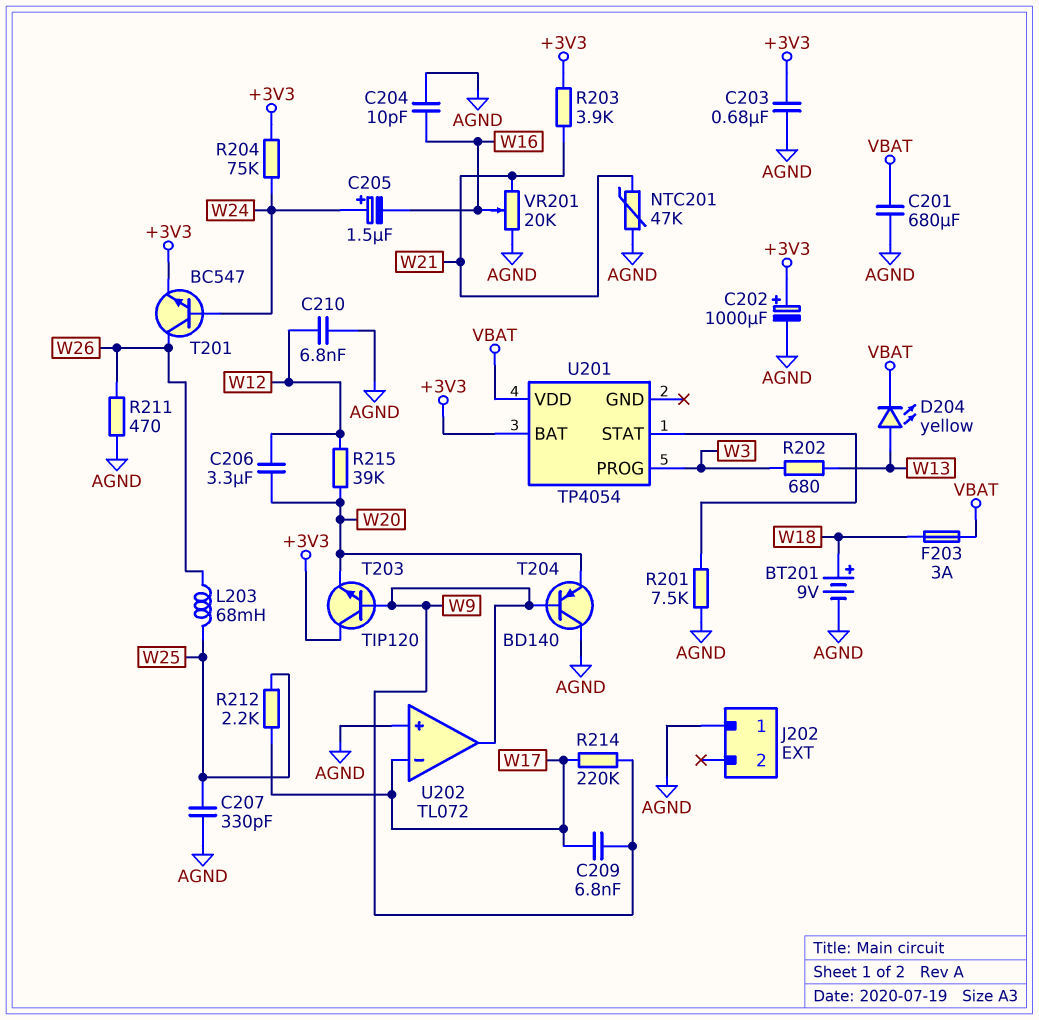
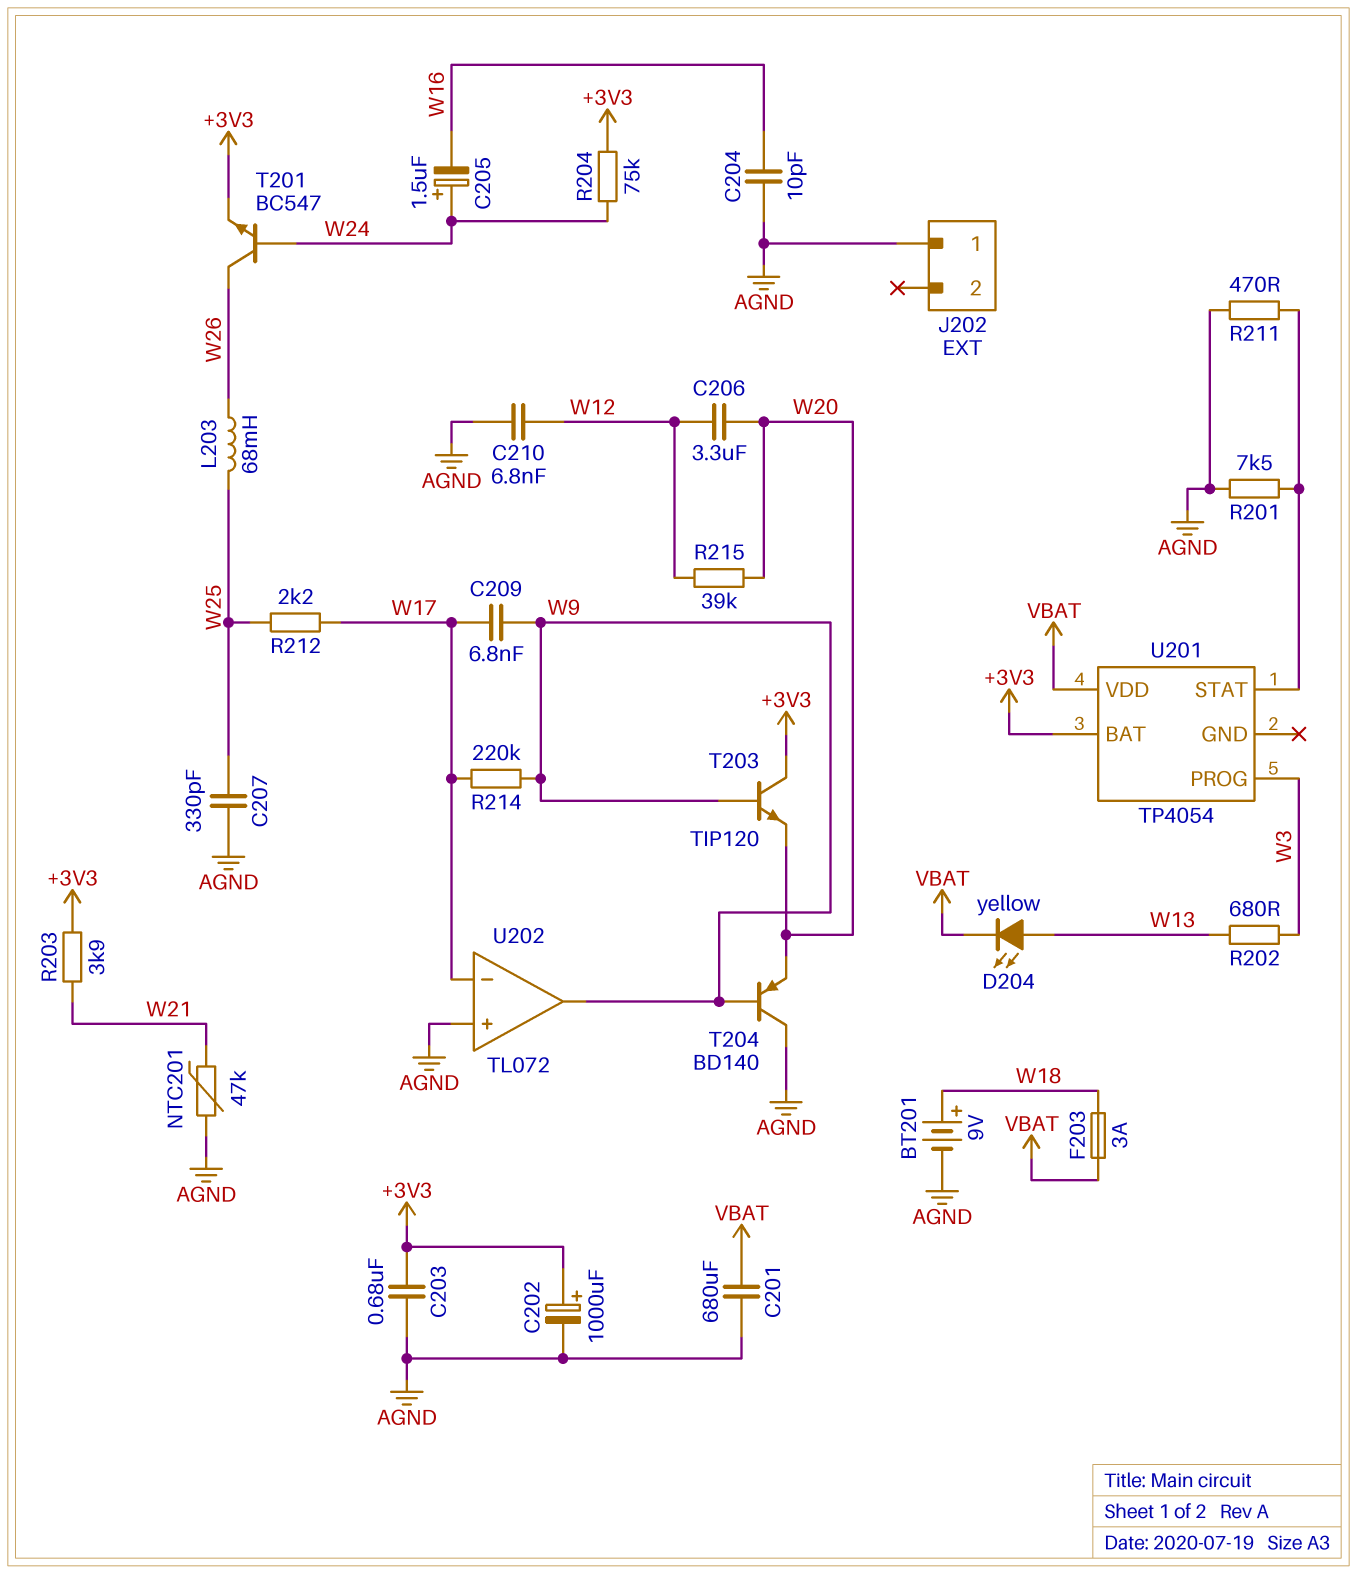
R211: 470 (AGND, W26) -> 470 (AGND, U201/STAT)
VR201: 20k (AGND, W21, wiper W16) -> none

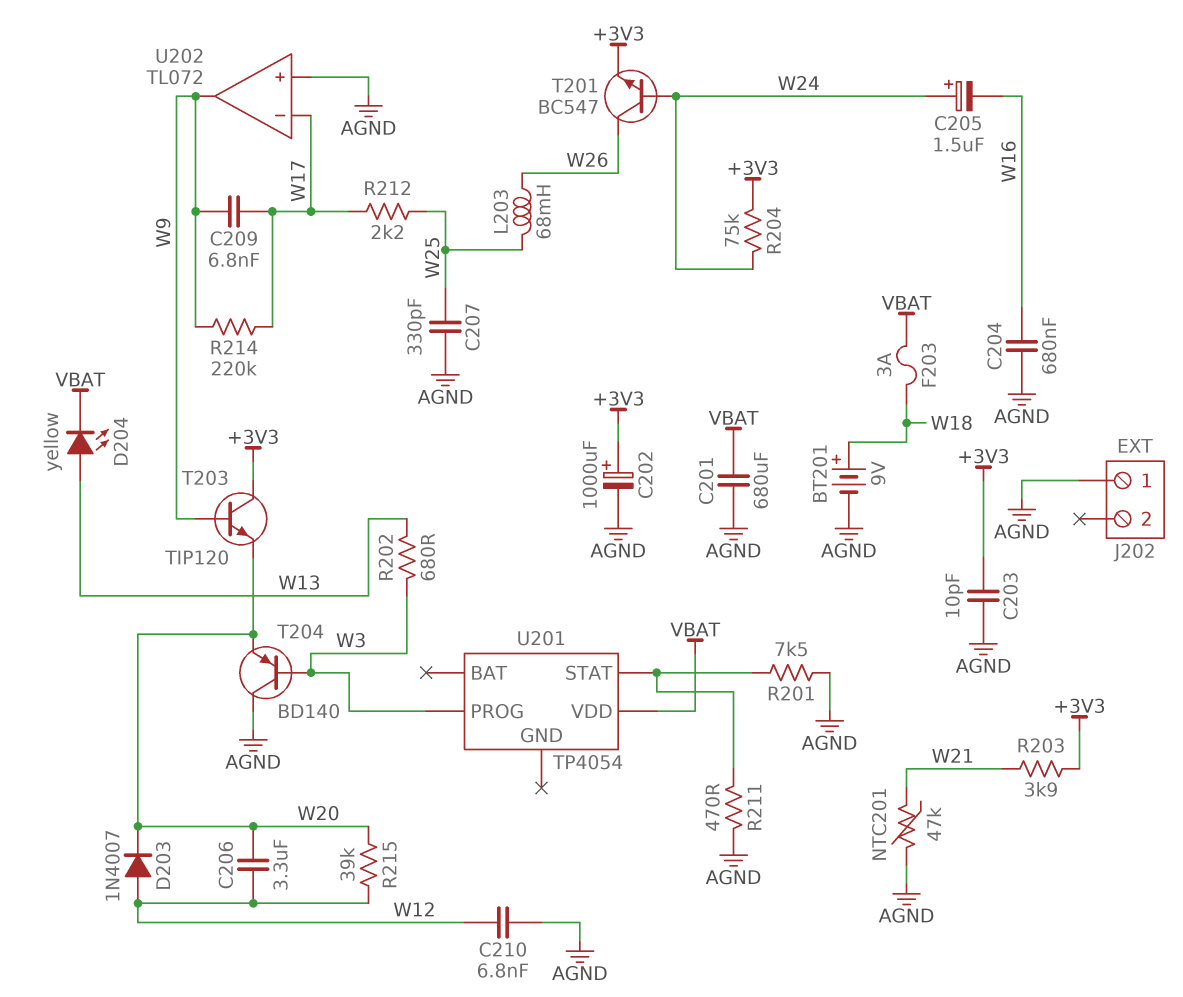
C203: 680nF (+3V3, AGND) -> 10pF (+3V3, AGND)
C204: 10pF (AGND, W16) -> 680nF (AGND, W16)
D203: none -> diode 1N4007 (A W12, K W20)
T204: PNP BD140 (B W9, C AGND, E W20) -> PNP BD140 (B W3, C AGND, E W20)
U201 pin BAT: +3V3 -> none

